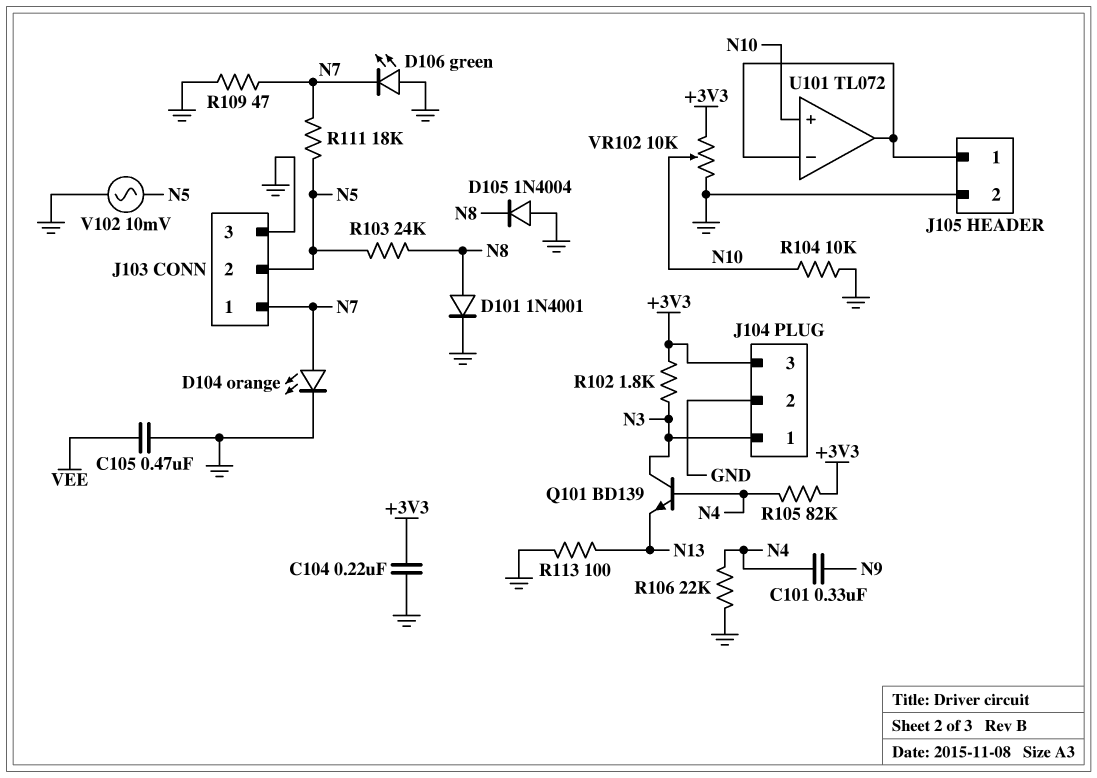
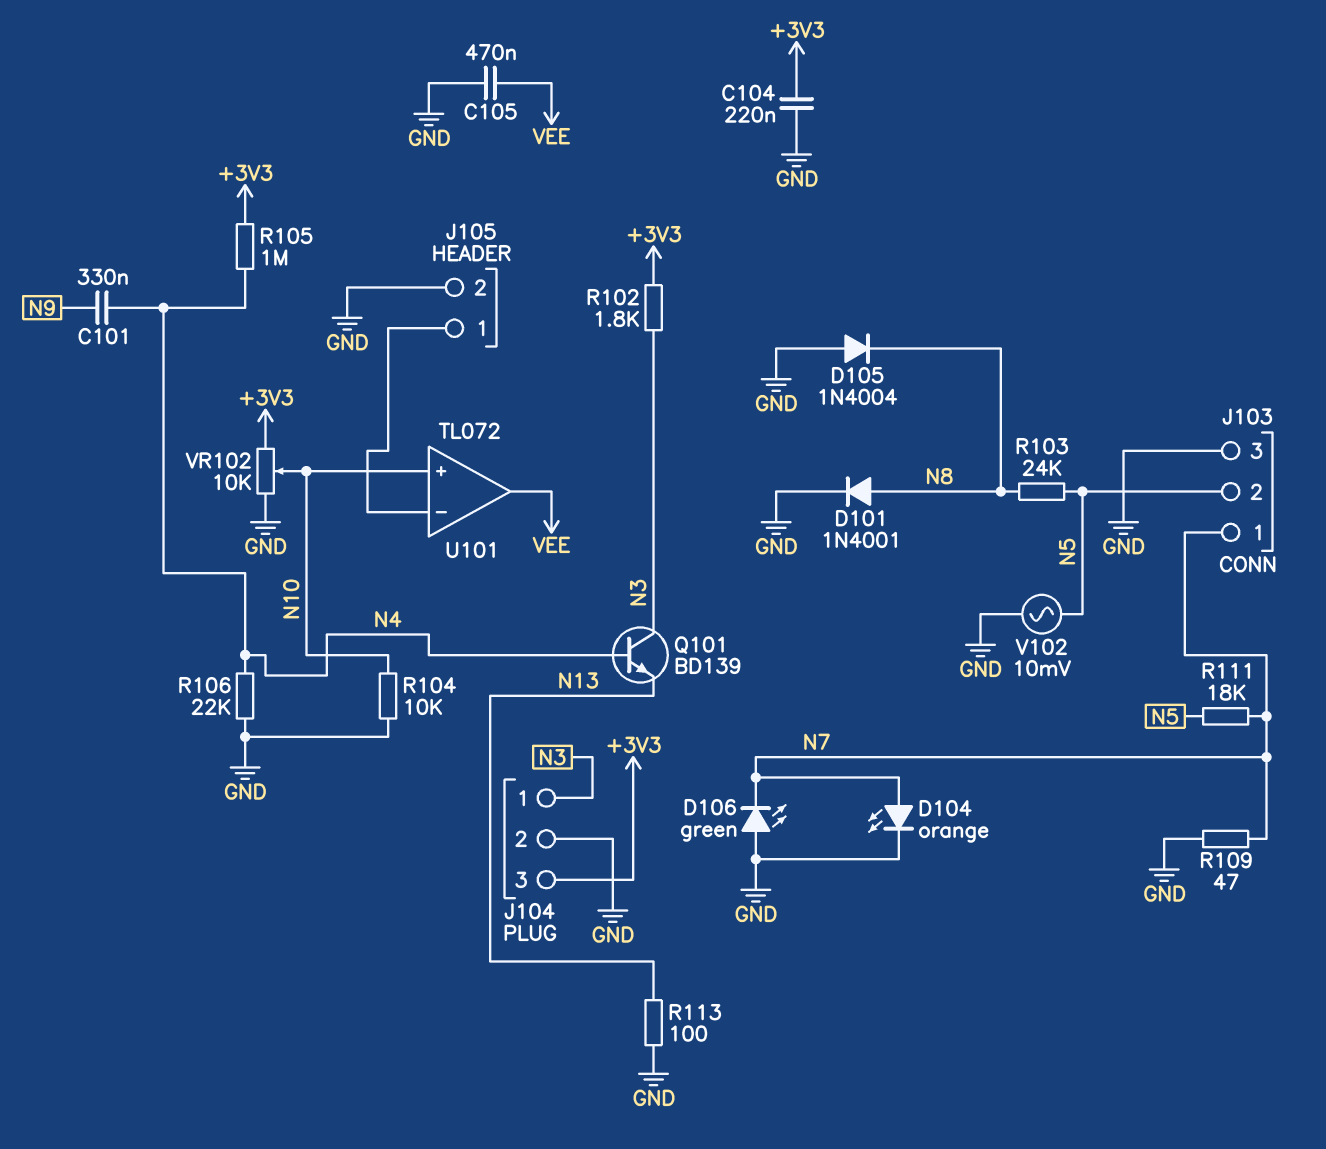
R105: 82k (+3V3, N4) -> 1M (+3V3, N4)
U101 pin out: J105/1 -> VEE

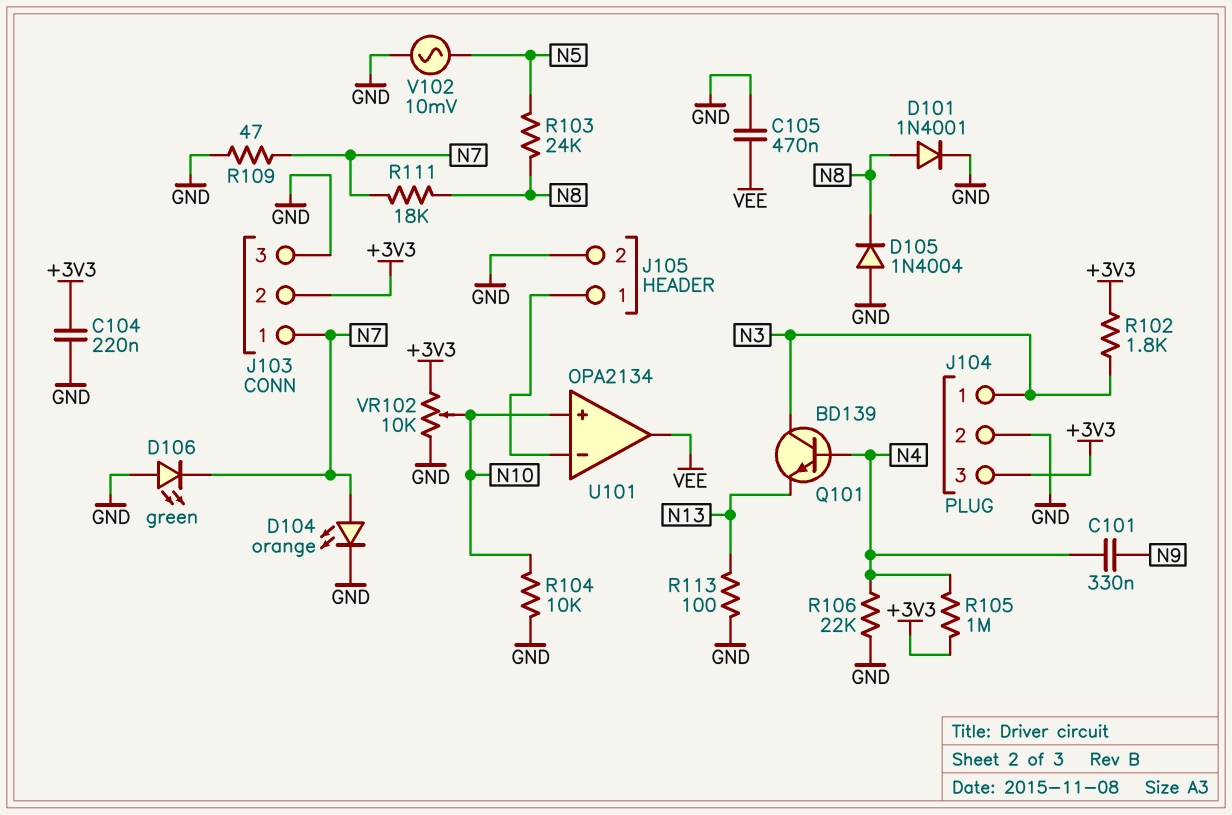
J103 pin 2: N5 -> +3V3
R111: 18k (N5, N7) -> 18k (N7, N8)
U101: TL072 -> OPA2134

